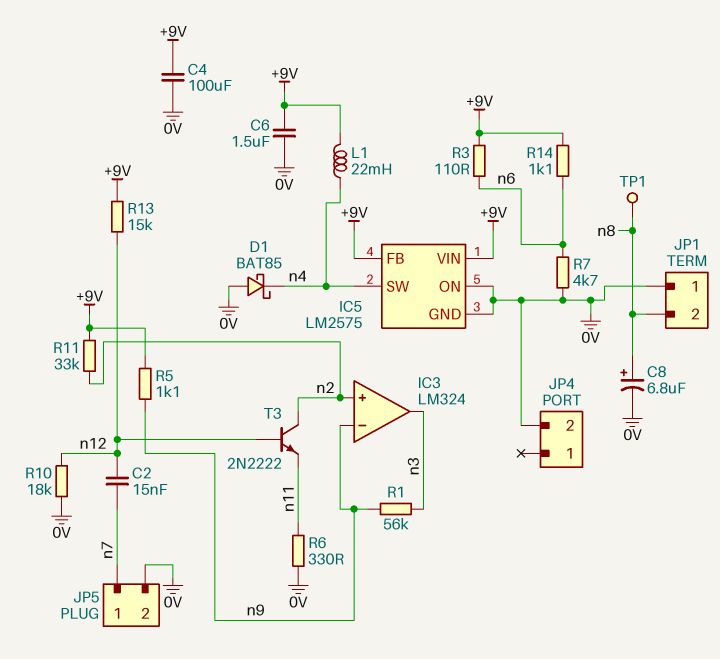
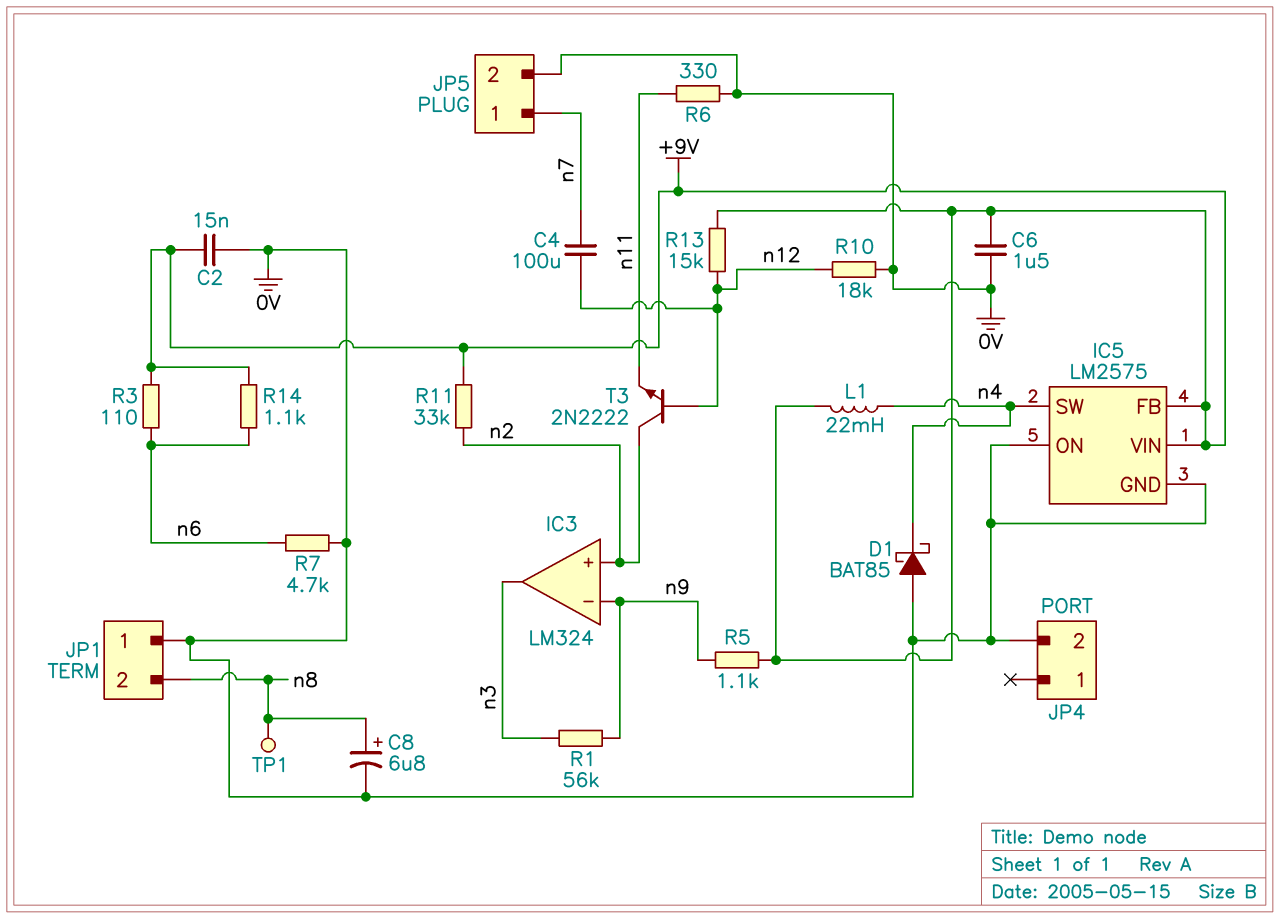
C2: 15nF (n7, n12) -> 15nF (+9V, 0V)
C4: 100uF (+9V, 0V) -> 100uF (n7, n12)

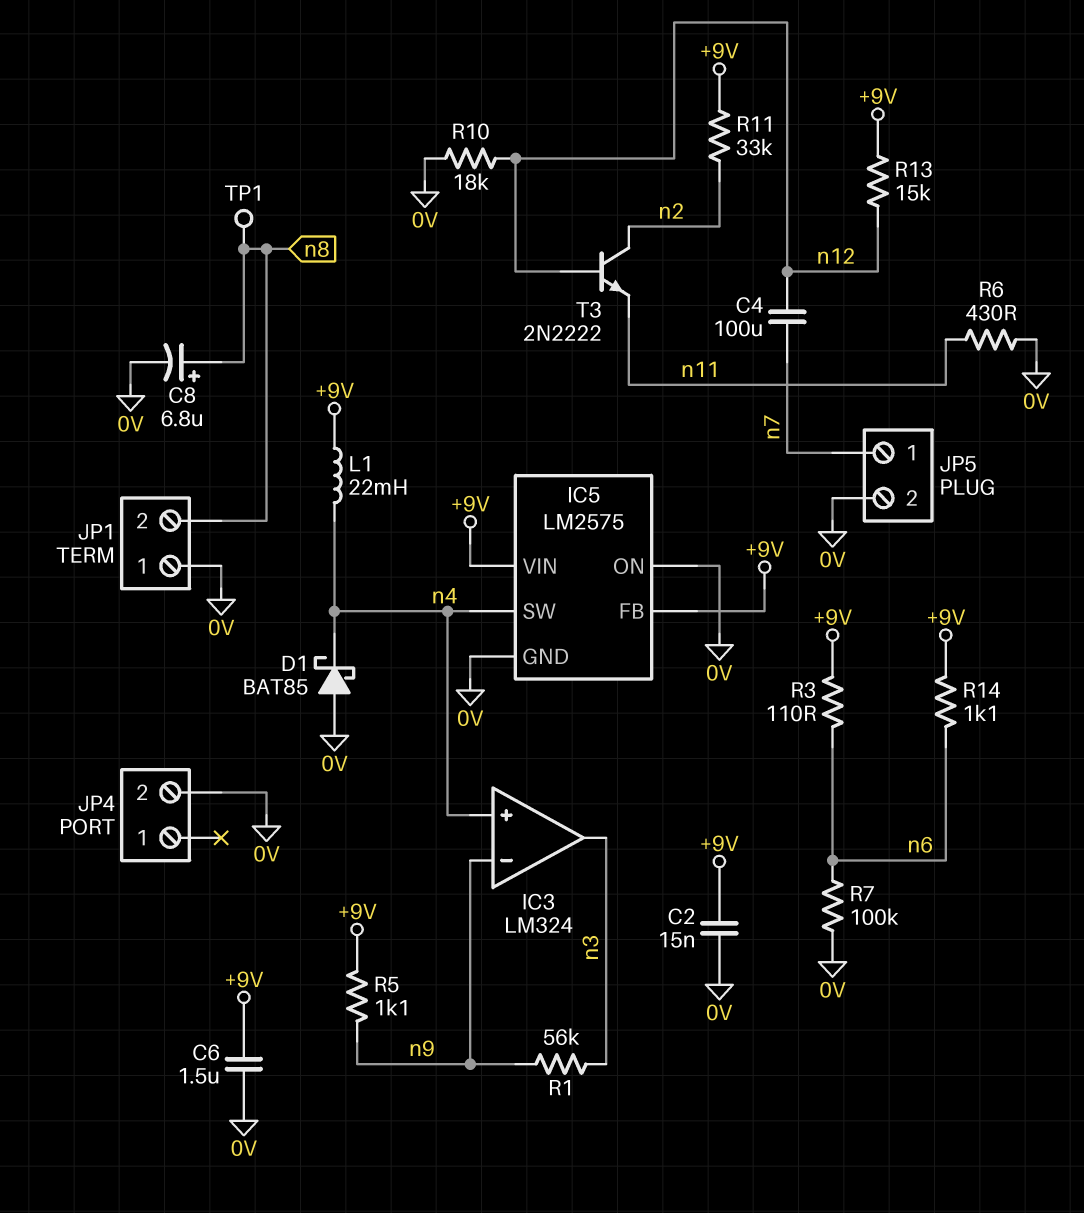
IC3 pin in+: n2 -> n4
R6: 330 (0V, n11) -> 430 (0V, n11)
R7: 4.7k (0V, n6) -> 100k (0V, n6)

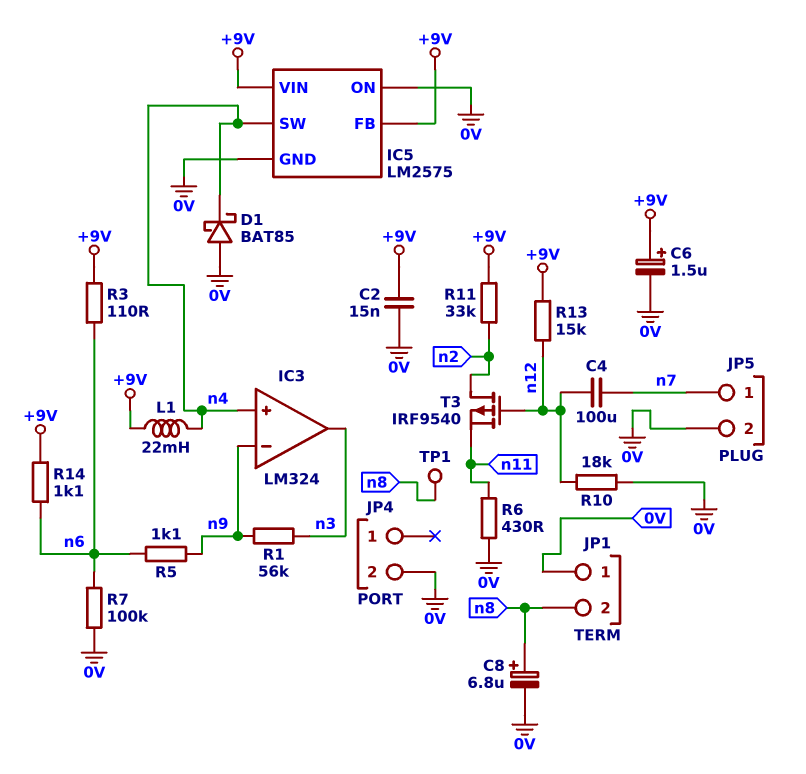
C6: 1.5uF (+9V, 0V) -> 1.5uF (plus +9V, minus 0V)
R5: 1.1k (+9V, n9) -> 1.1k (n6, n9)
T3: NPN 2N2222 (B n12, C n2, E n11) -> PMOS IRF9540 (G n12, D n2, S n11)

